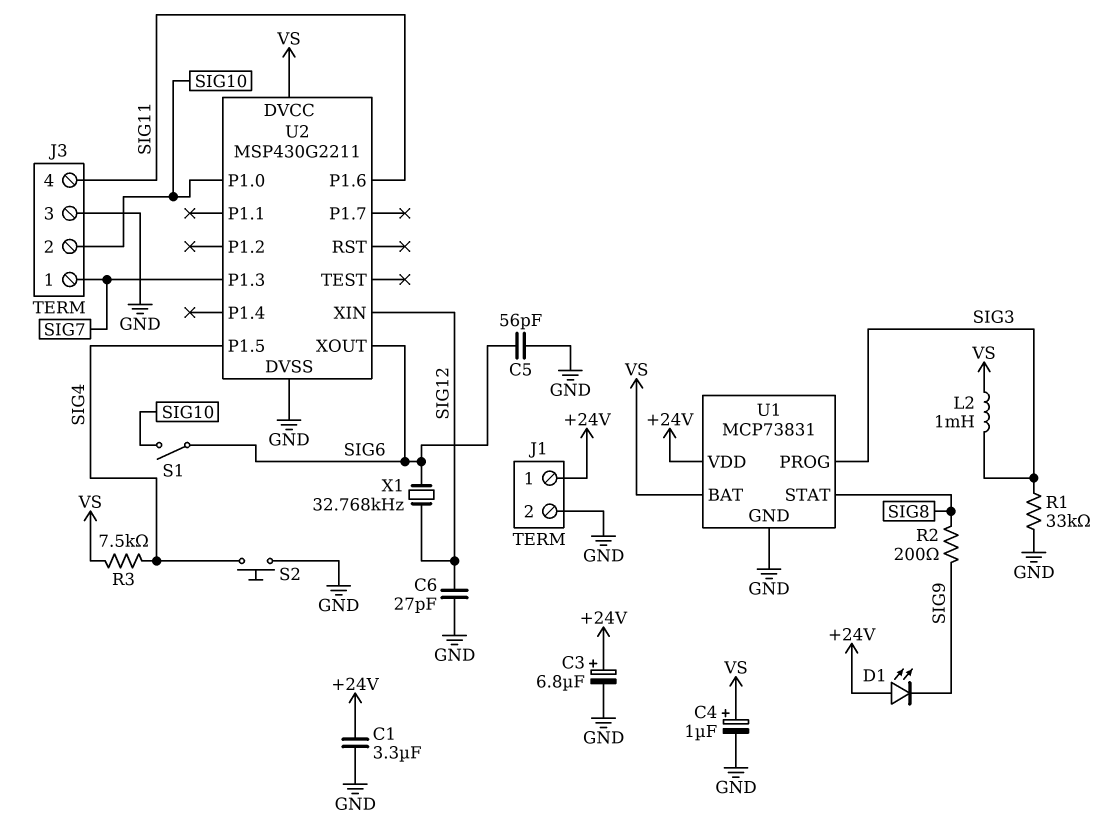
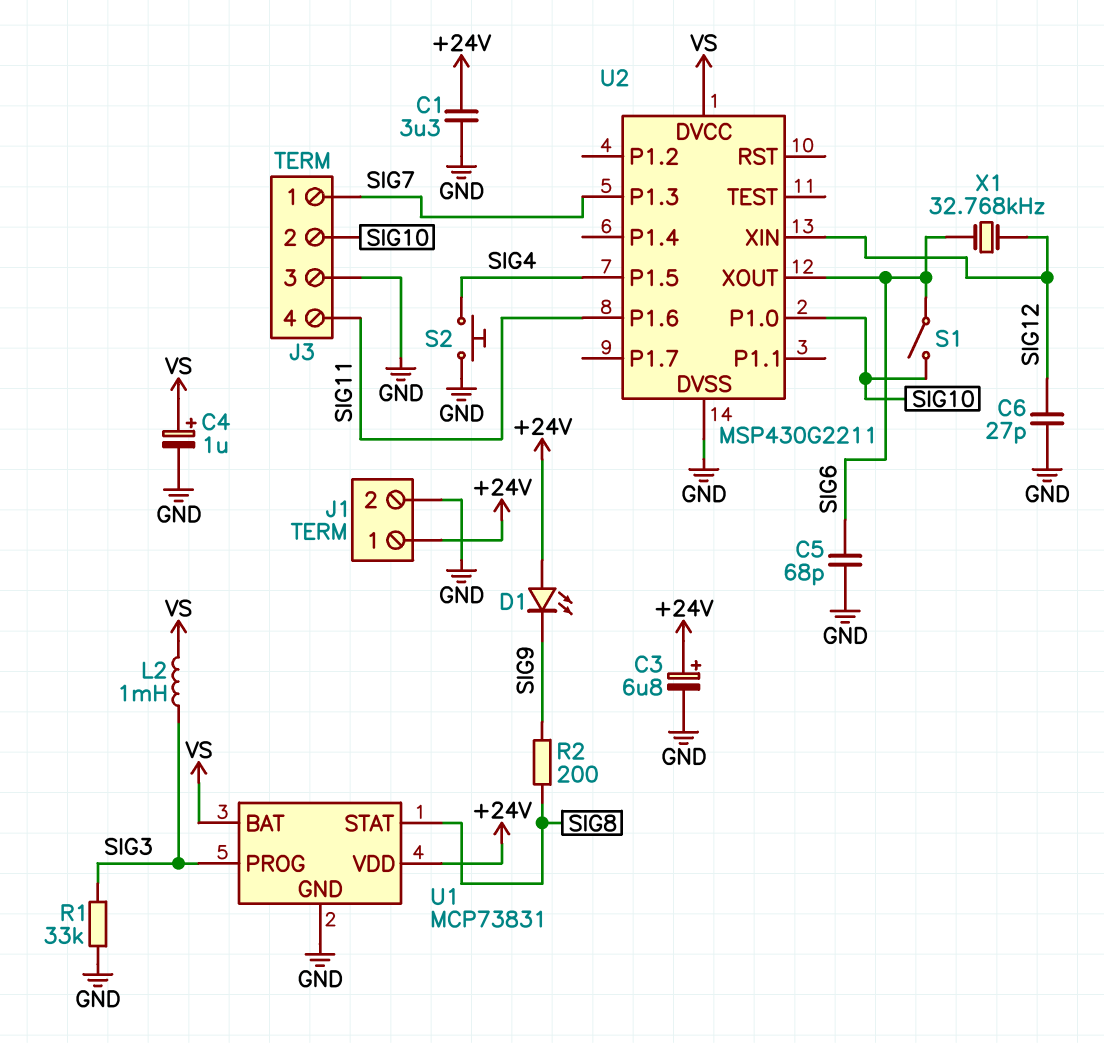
C5: 56pF (GND, SIG6) -> 68pF (GND, SIG6)
R3: 7.5k (SIG4, VS) -> none

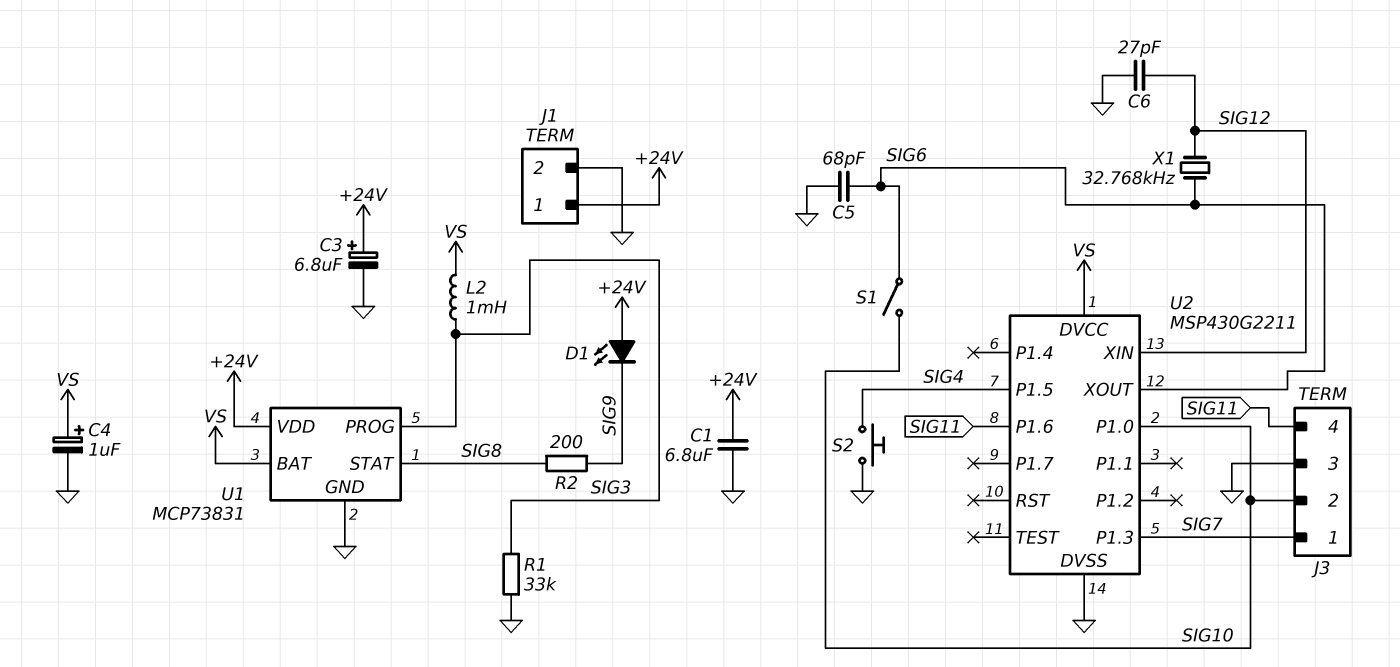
C1: 3.3uF (+24V, GND) -> 6.8uF (+24V, GND)

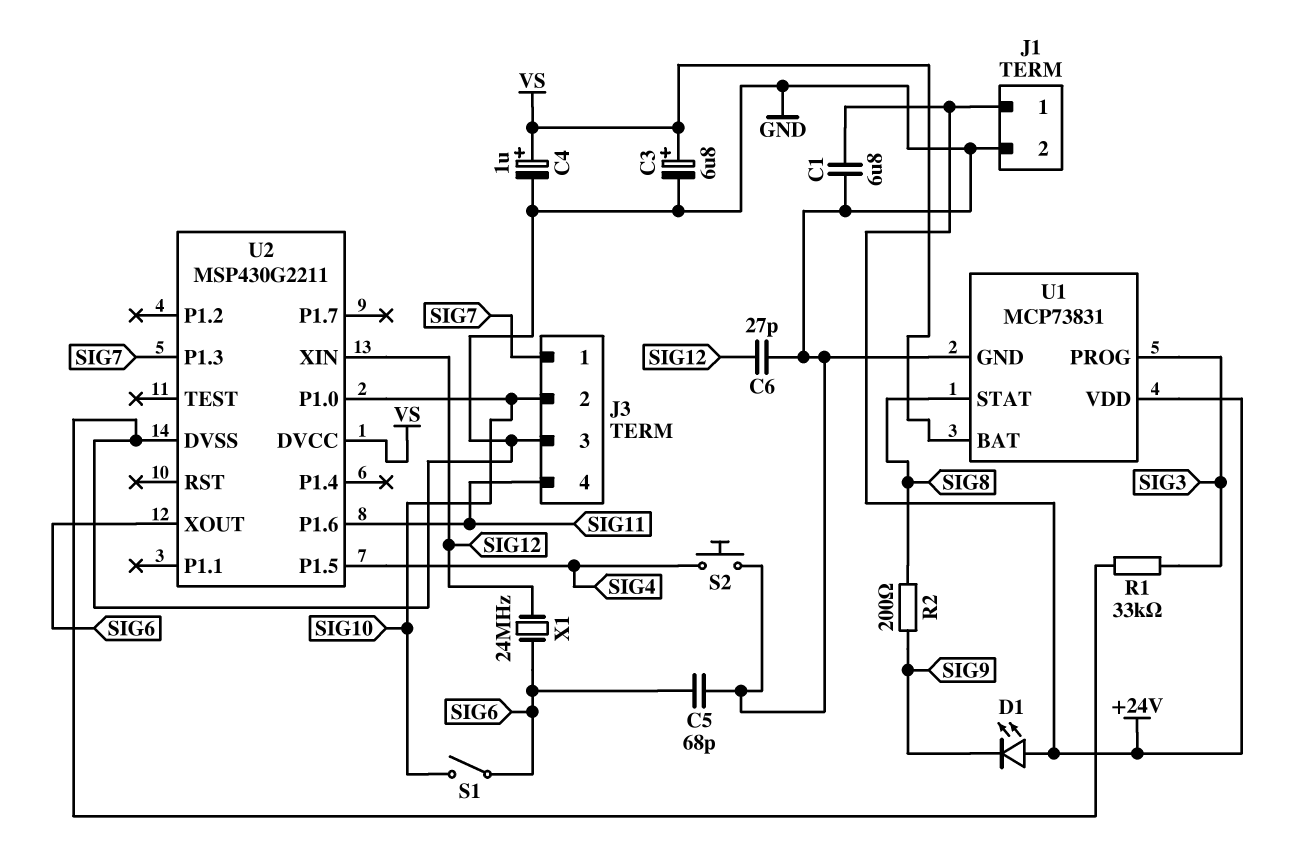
C3: 6.8uF (plus +24V, minus GND) -> 6.8uF (plus VS, minus GND)
L2: 1mH (SIG3, VS) -> none
X1: 32.768kHz (SIG6, SIG12) -> 24MHz (SIG6, SIG12)

